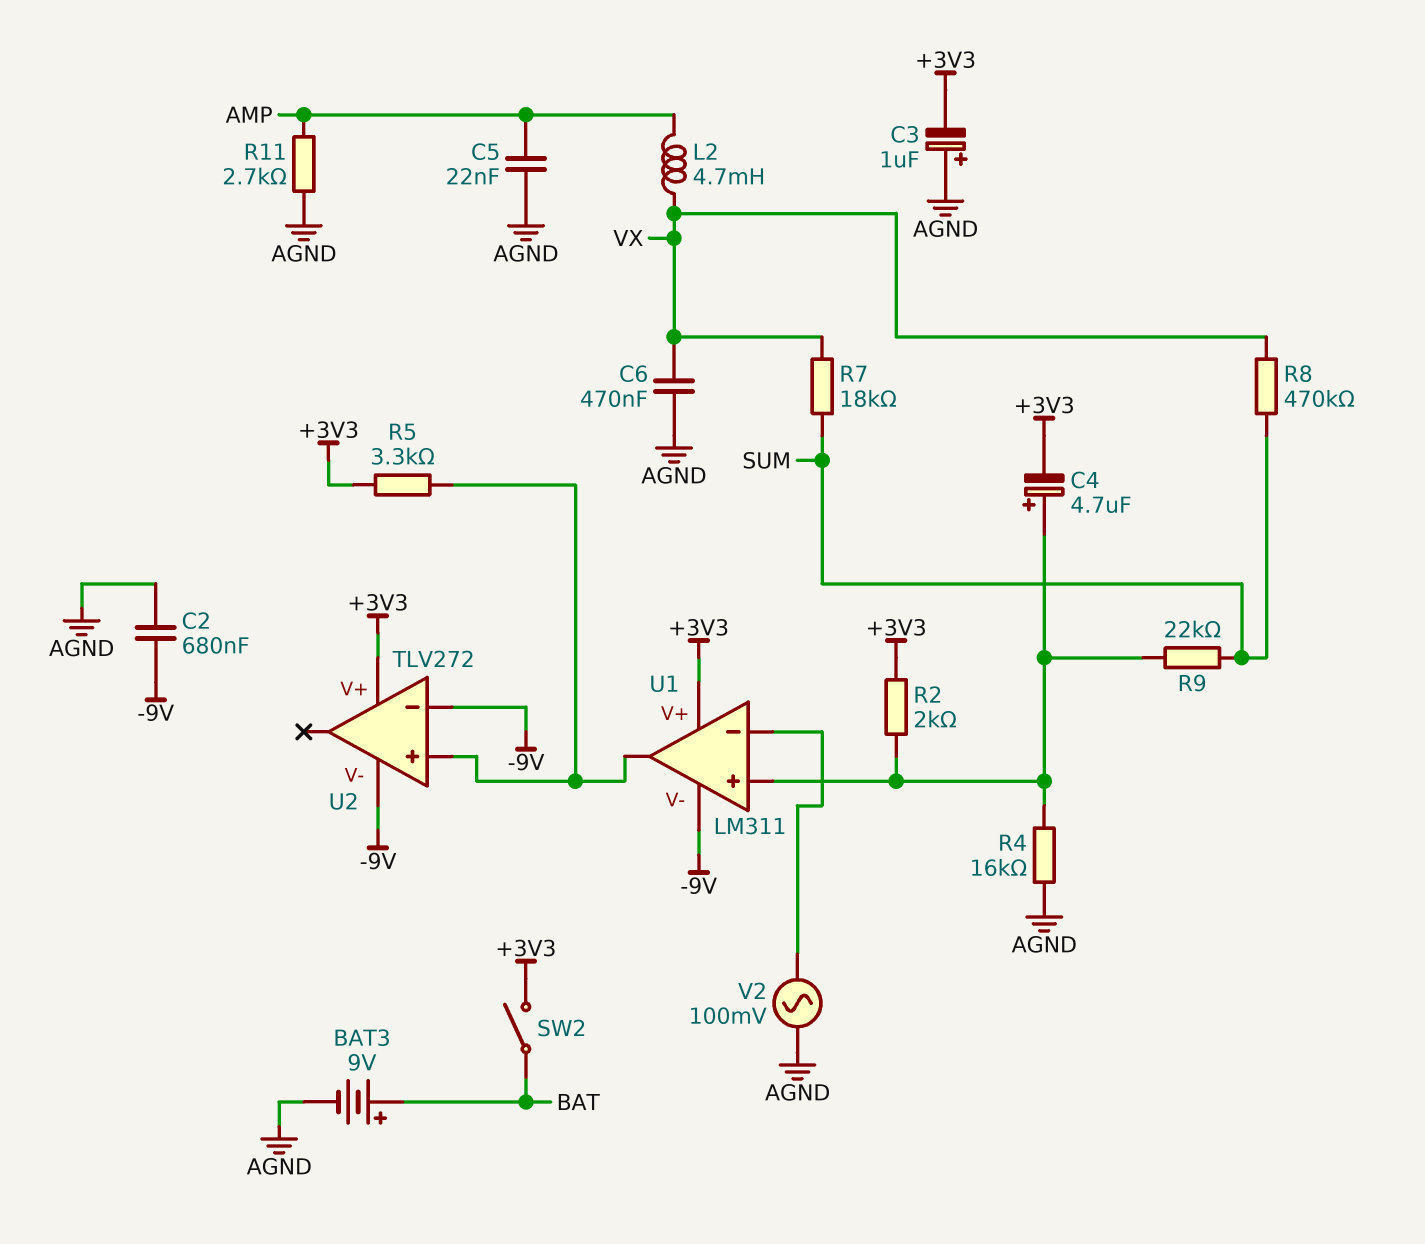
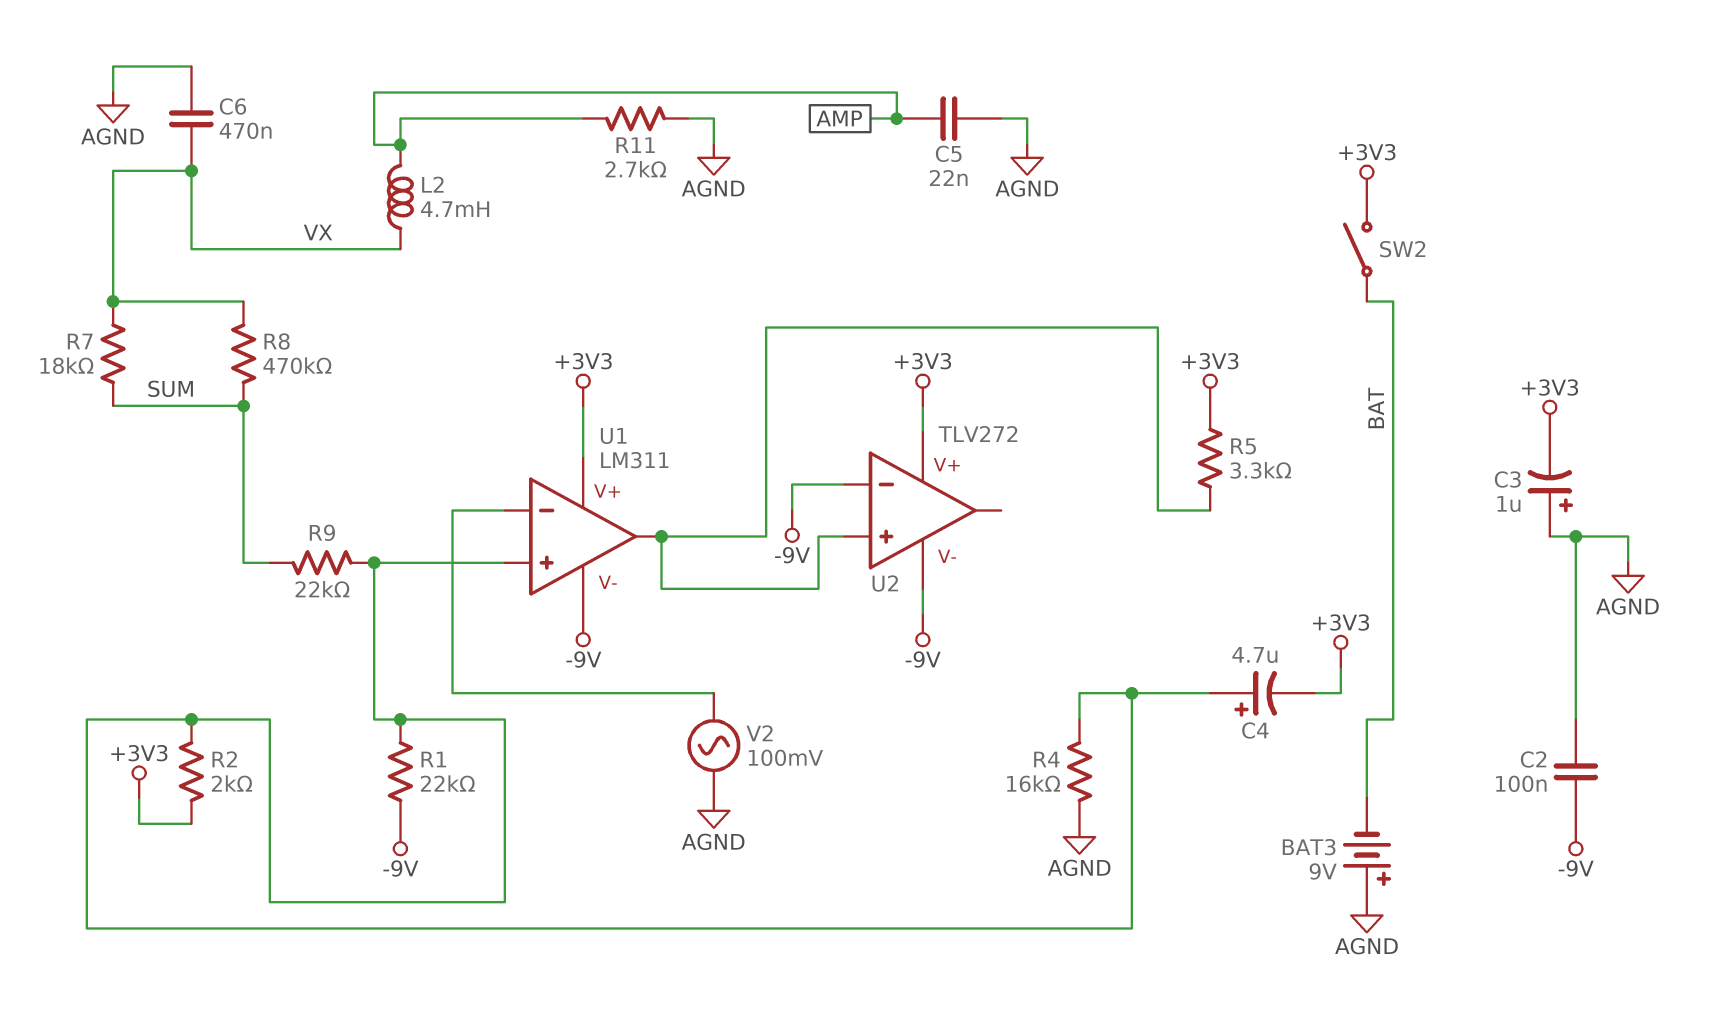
BAT3: 9V (plus BAT, minus AGND) -> 9V (plus AGND, minus BAT)
C2: 680nF (-9V, AGND) -> 100nF (-9V, AGND)
R1: none -> 22k (-9V, U1/in+)

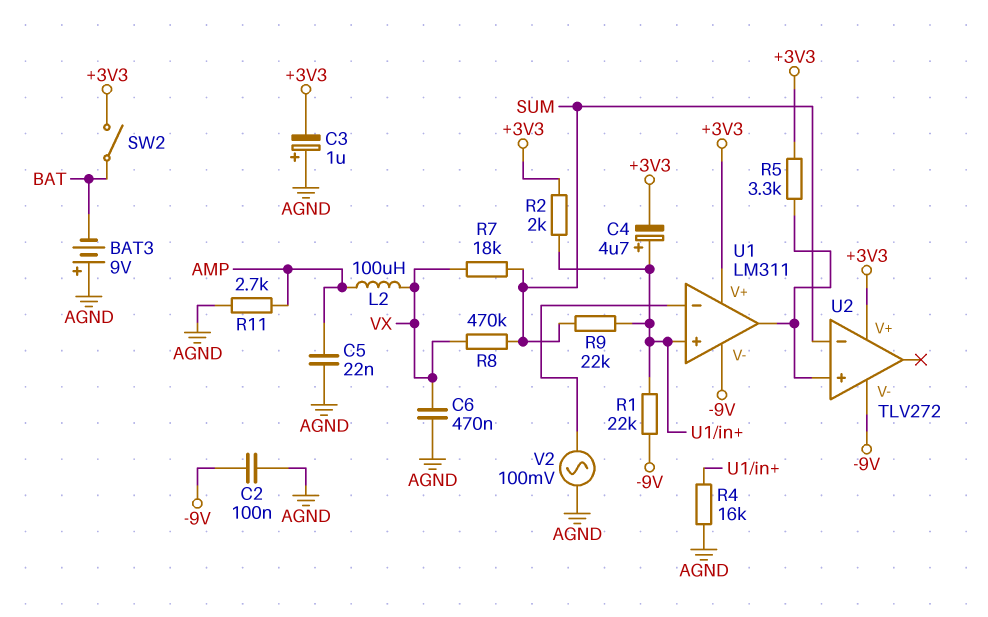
L2: 4.7mH (AMP, VX) -> 100uH (AMP, VX)
U2 pin in-: -9V -> SUM

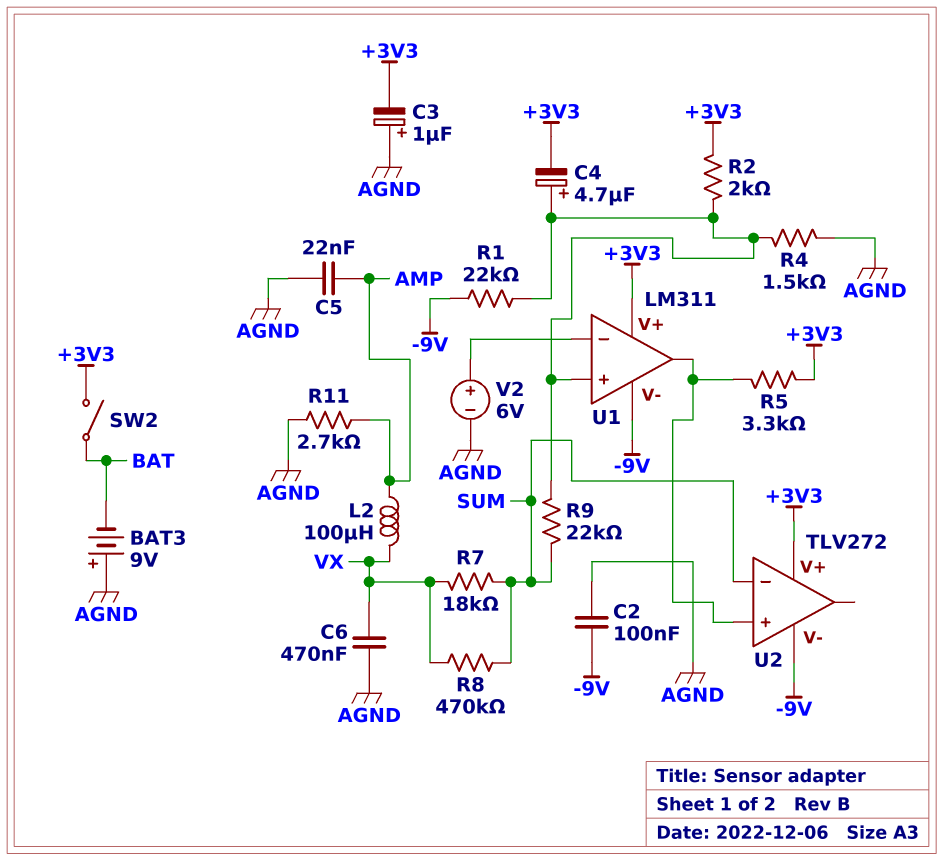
R4: 16k (AGND, U1/in+) -> 1.5k (AGND, U1/in+)
V2: AC 100mV (AGND, U1/in-) -> 6V (plus U1/in-, minus AGND)

